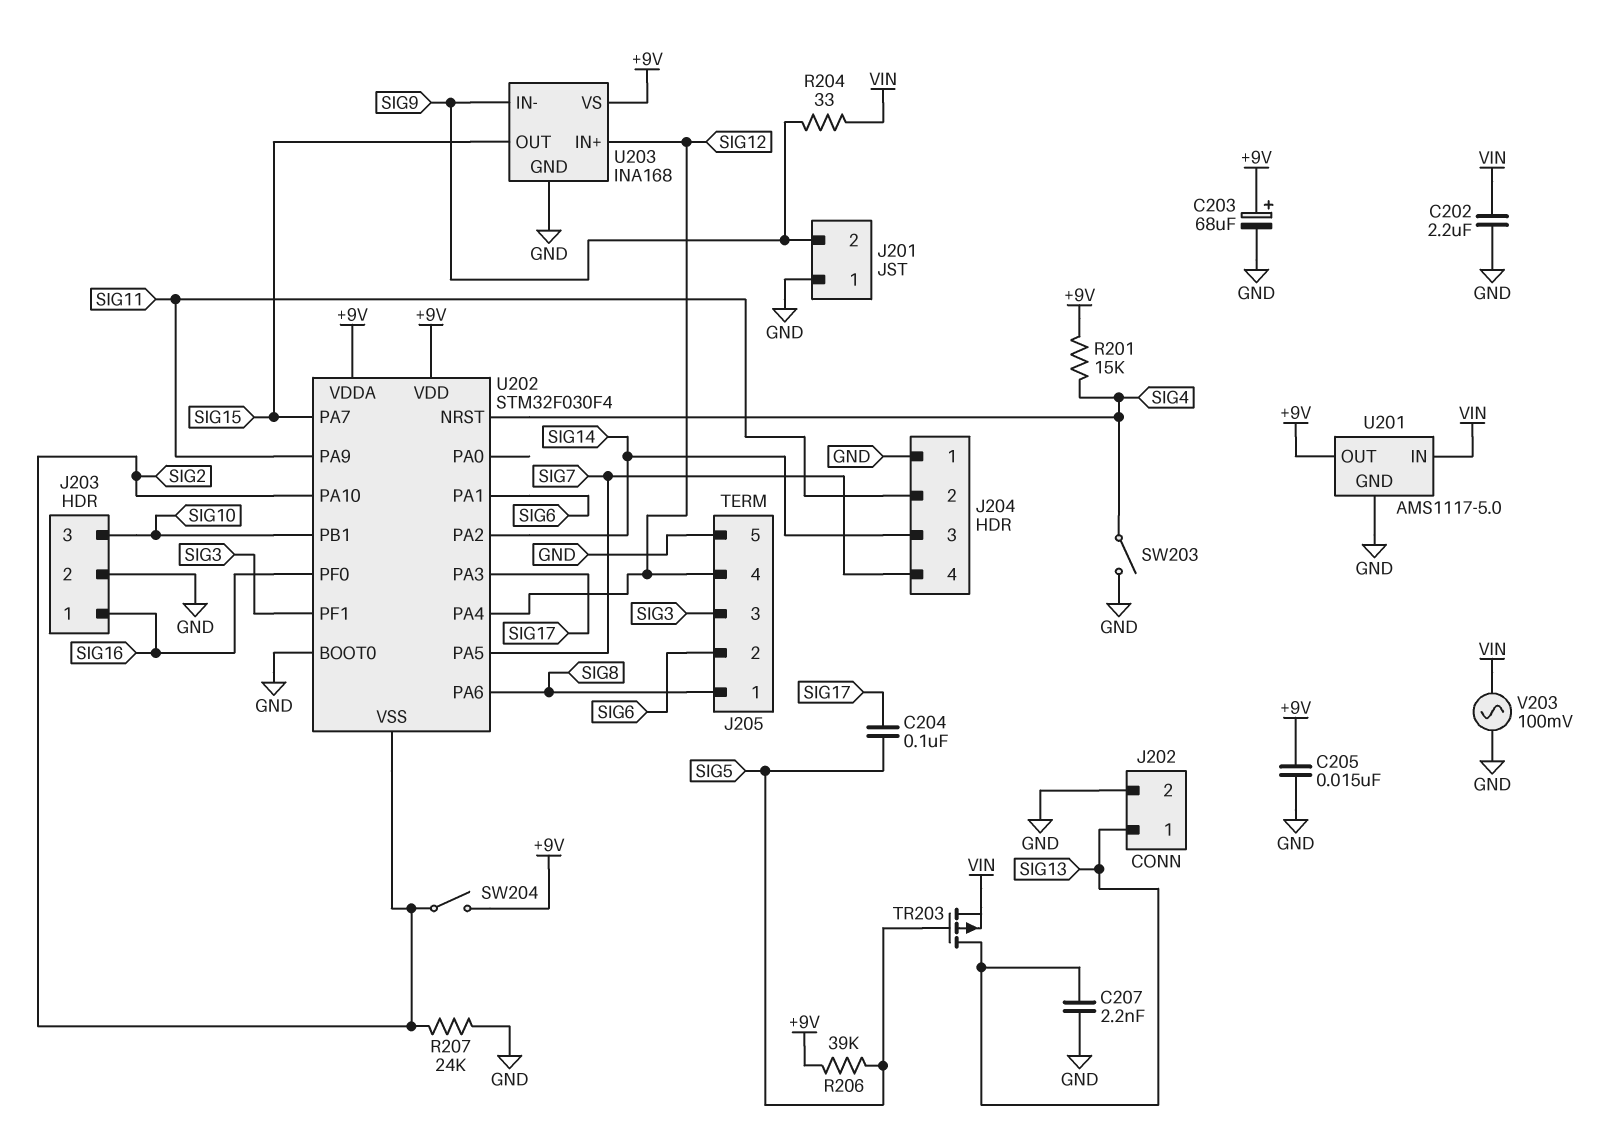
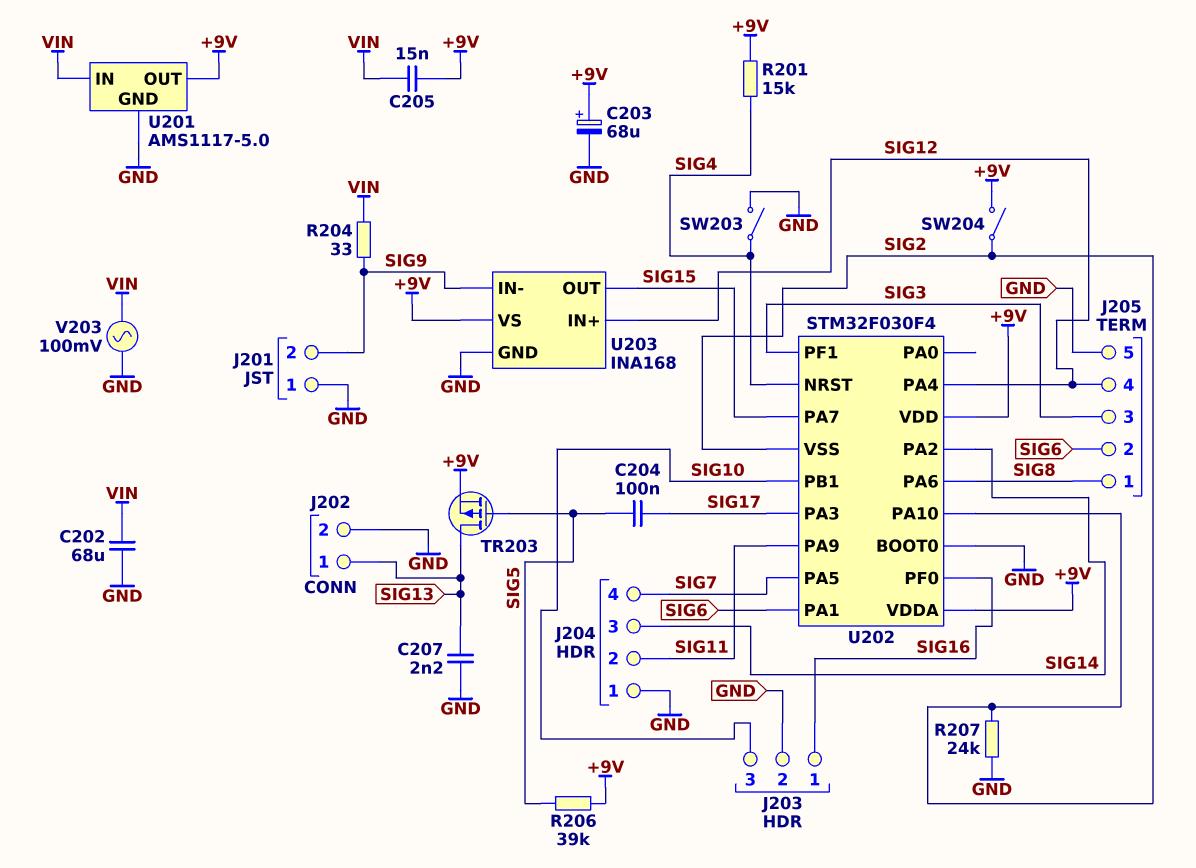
C202: 2.2uF (GND, VIN) -> 68uF (GND, VIN)
C205: 15nF (+9V, GND) -> 15nF (+9V, VIN)
TR203: PMOS (G SIG5, D SIG13, S VIN) -> PMOS (G SIG5, D SIG13, S +9V)

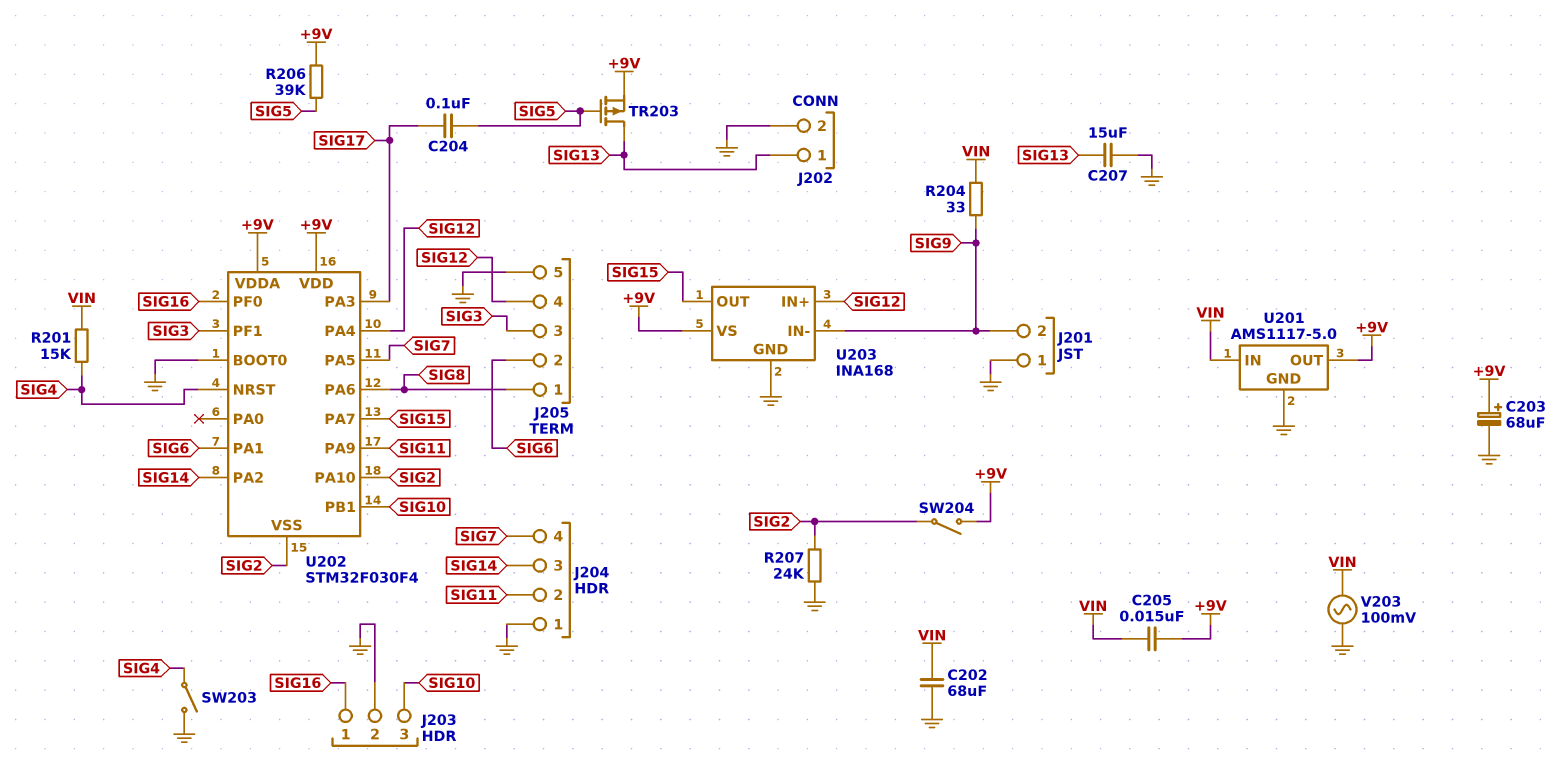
C207: 2.2nF (GND, SIG13) -> 15uF (GND, SIG13)
R201: 15k (+9V, SIG4) -> 15k (SIG4, VIN)

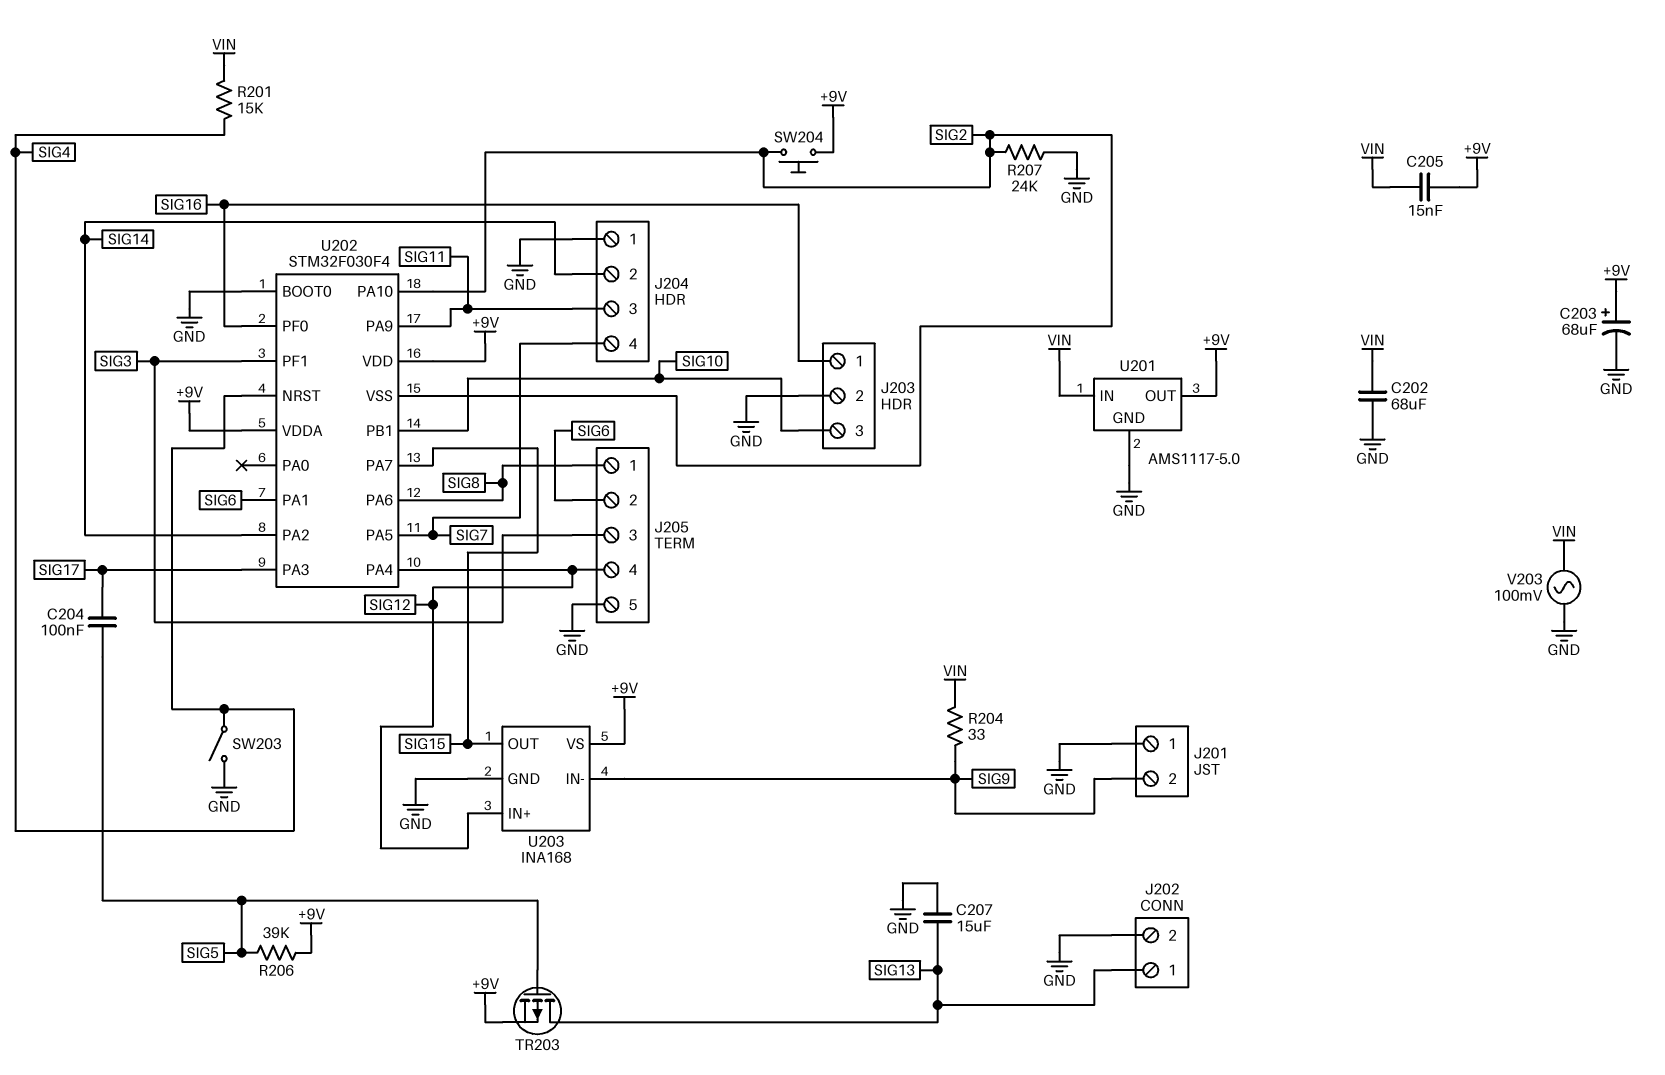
J204 pin 2: SIG11 -> SIG14
J204 pin 3: SIG14 -> SIG11
SW204: switch (+9V, SIG2) -> button (+9V, SIG2)

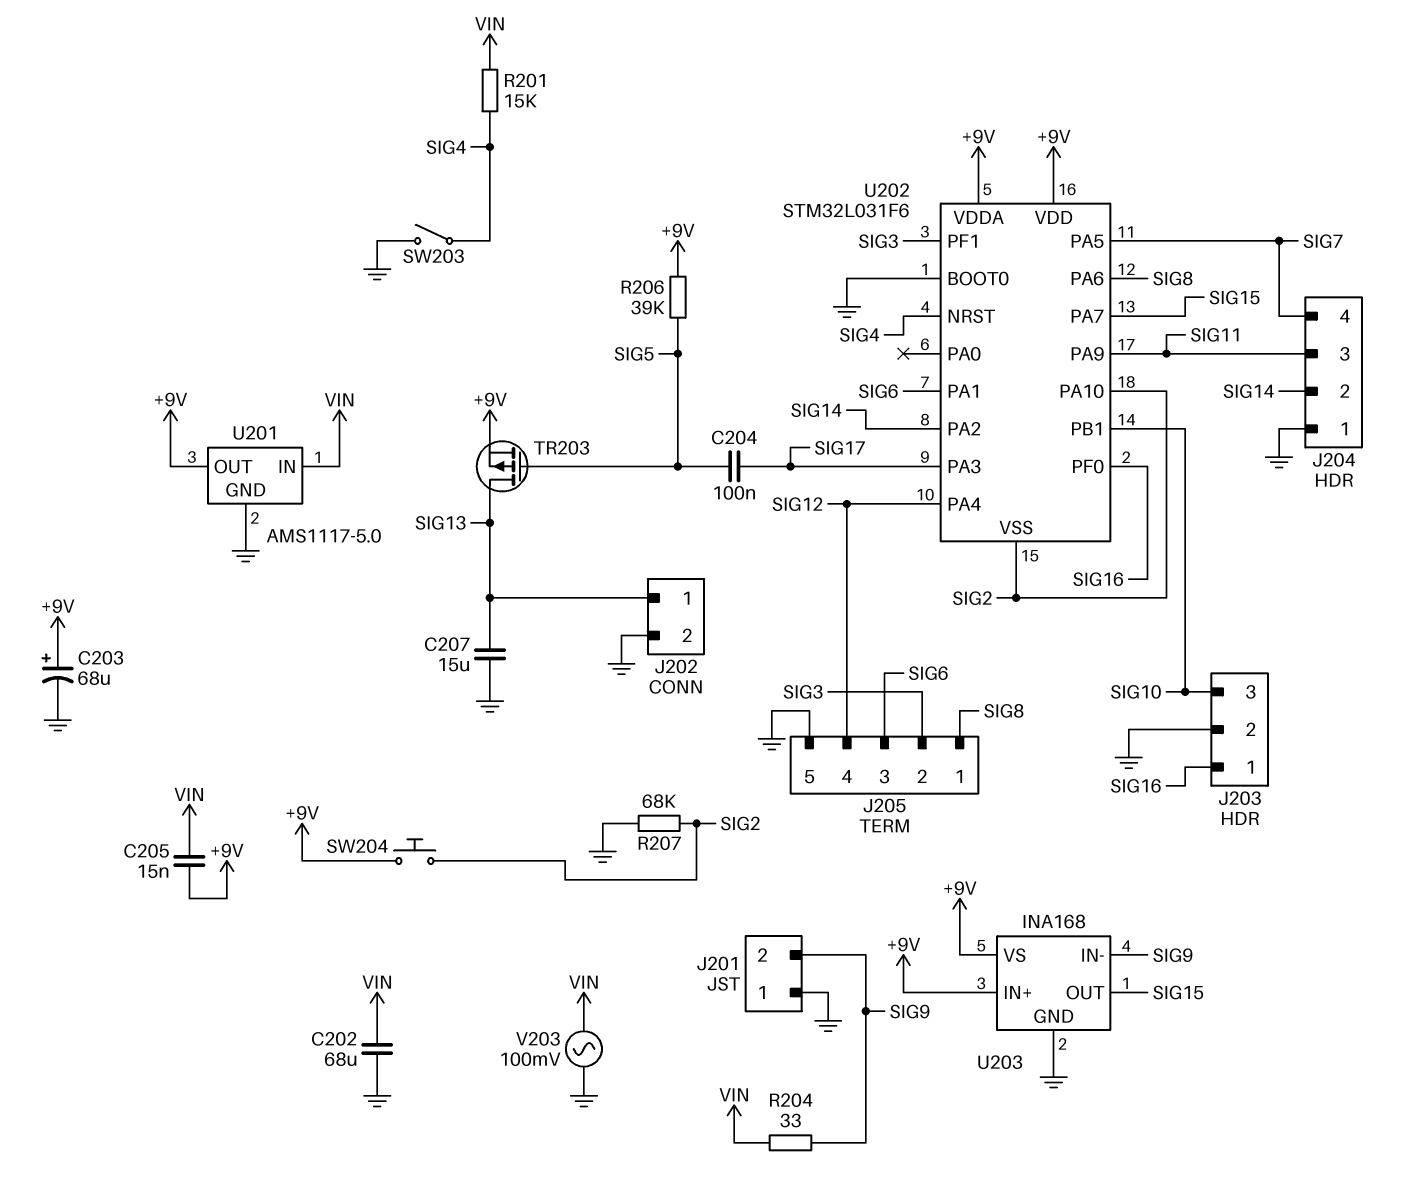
J205 pin 2: SIG6 -> SIG3
J205 pin 3: SIG3 -> SIG6
R207: 24k (GND, SIG2) -> 68k (GND, SIG2)
U202: STM32F030F4 -> STM32L031F6
U203 pin IN+: SIG12 -> +9V

